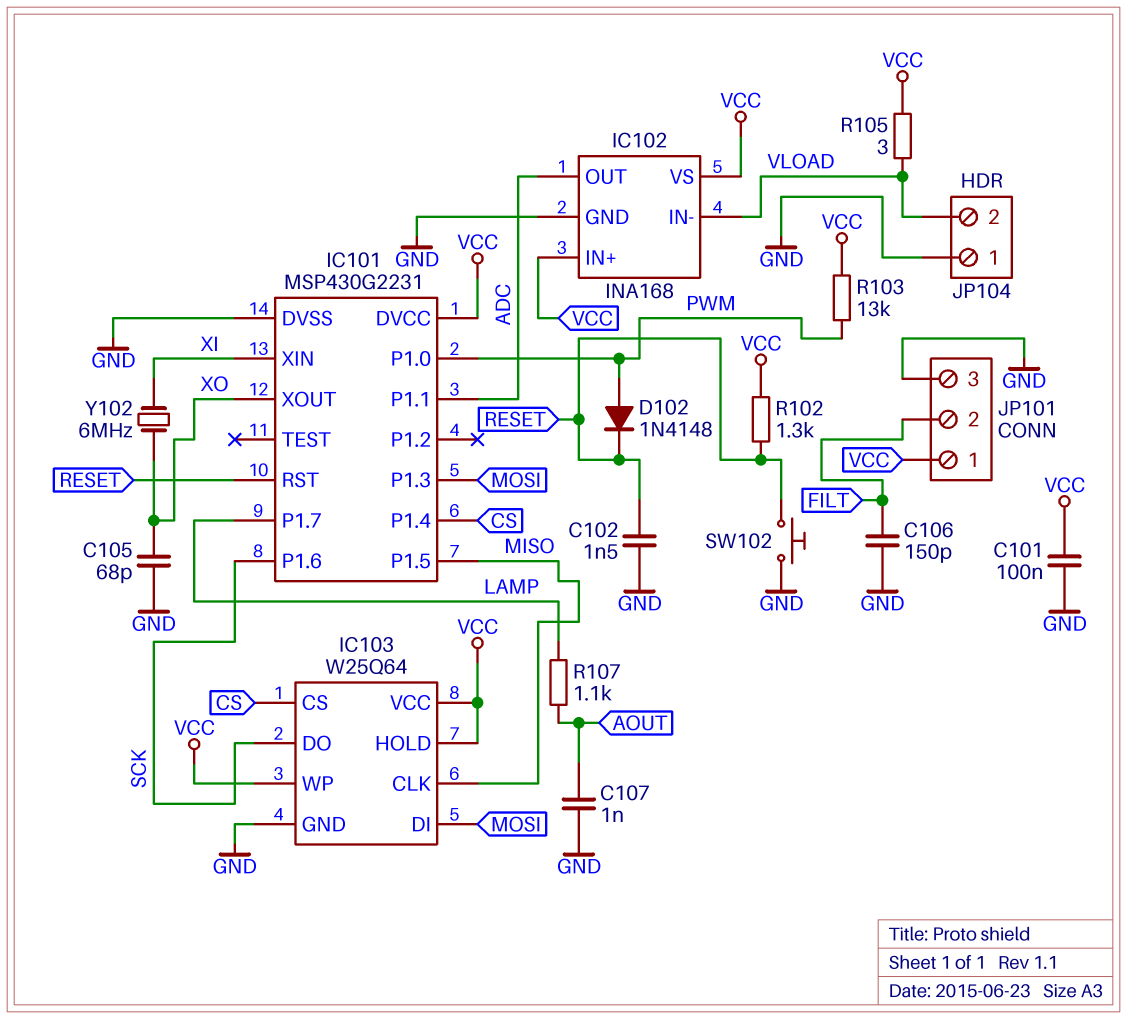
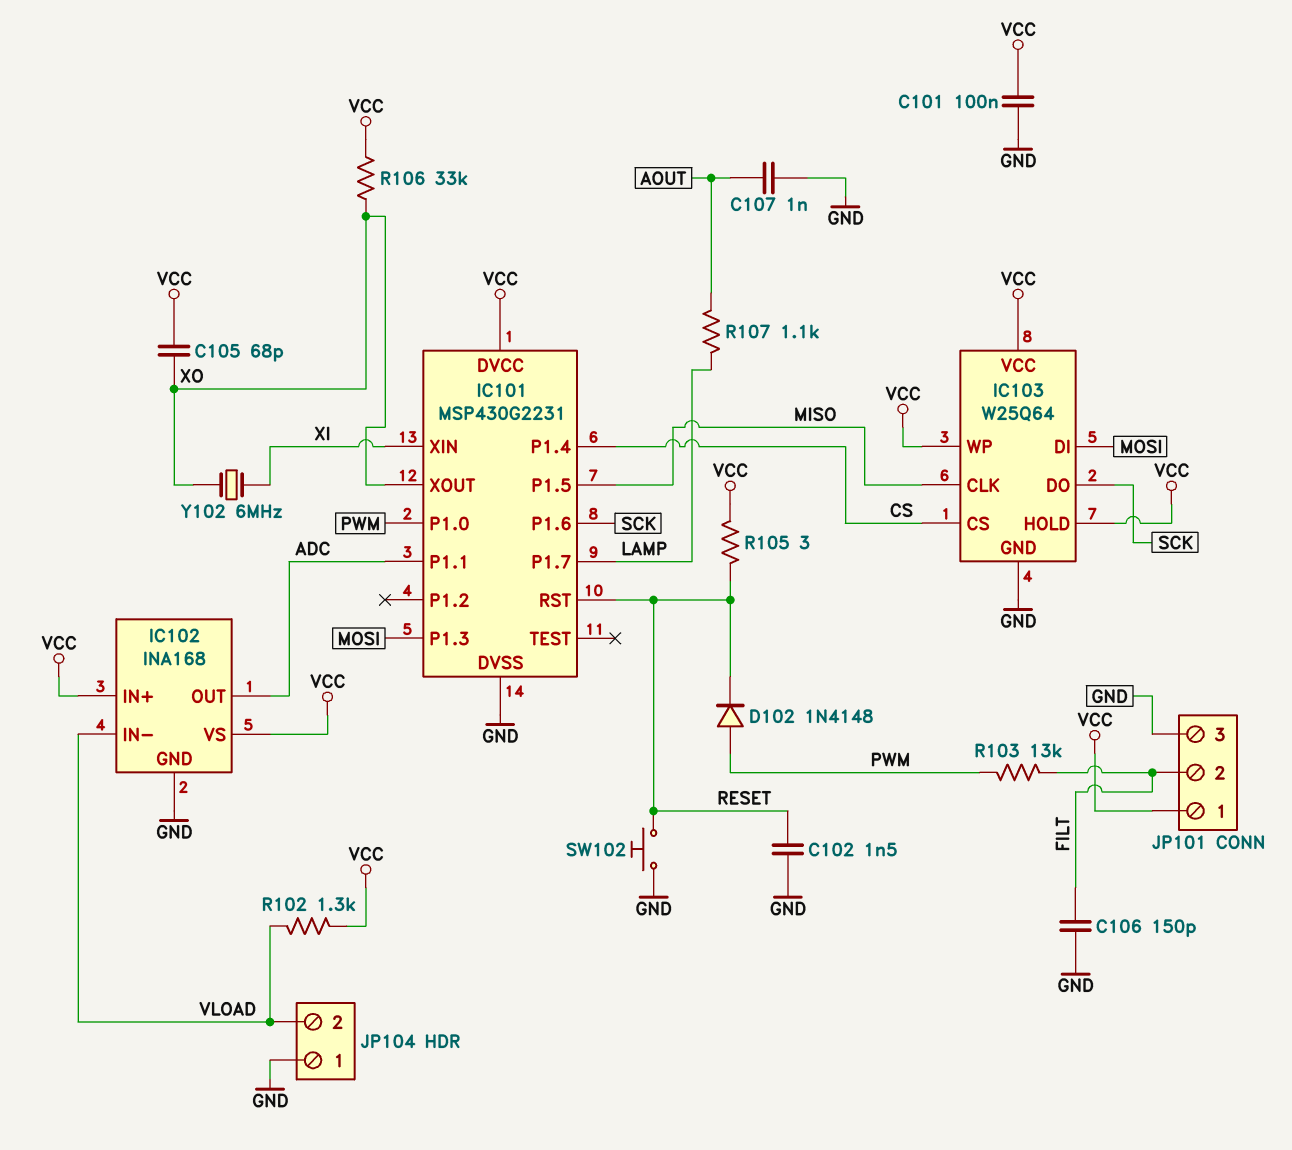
C105: 68pF (GND, XO) -> 68pF (VCC, XO)
R102: 1.3k (RESET, VCC) -> 1.3k (VCC, VLOAD)
R103: 13k (PWM, VCC) -> 13k (FILT, PWM)
R105: 3 (VCC, VLOAD) -> 3 (RESET, VCC)
R106: none -> 33k (VCC, XO)

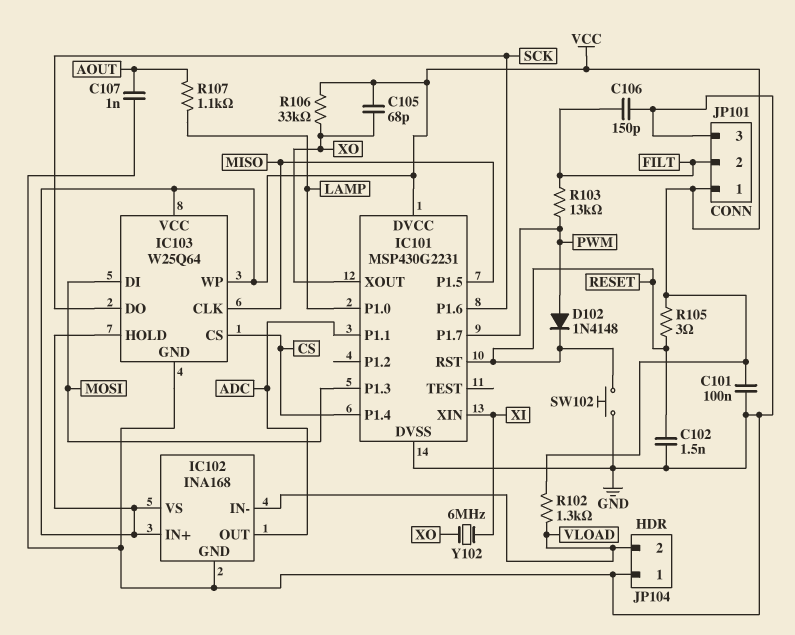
IC101 pin P1.0: PWM -> LAMP
IC101 pin P1.7: LAMP -> PWM

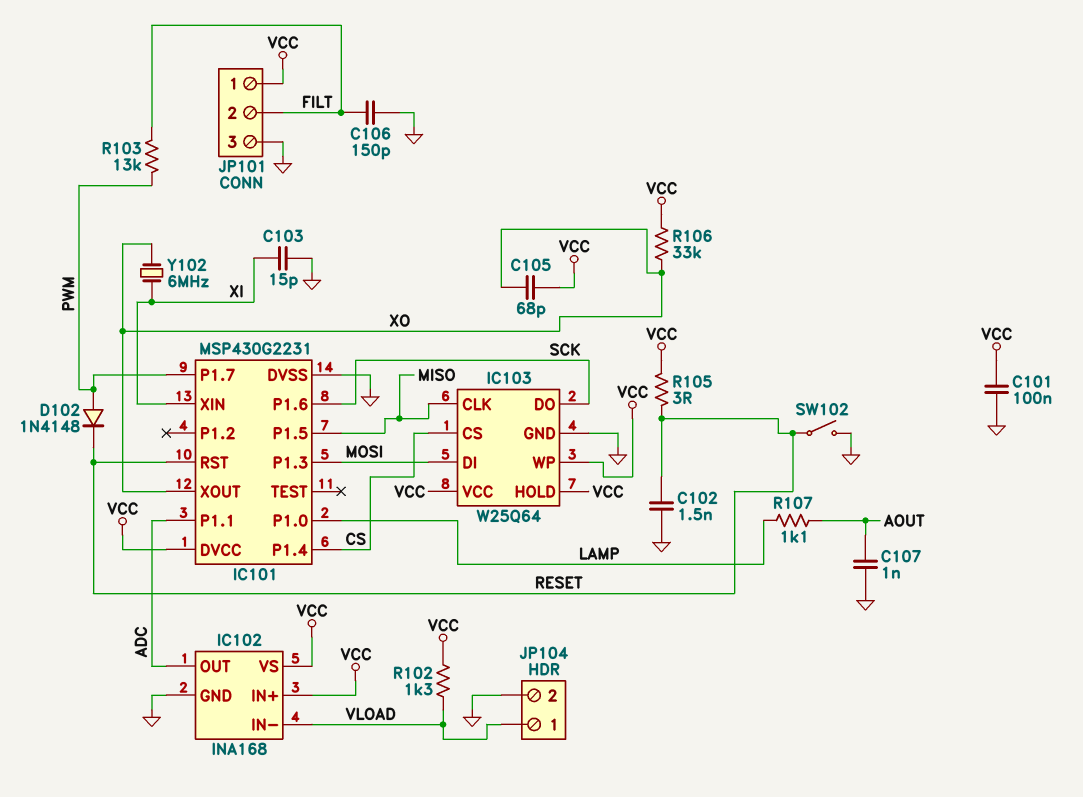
C103: none -> 15pF (GND, XI)
JP104 pin 1: GND -> VLOAD
JP104 pin 2: VLOAD -> GND
SW102: button (GND, RESET) -> switch (GND, RESET)

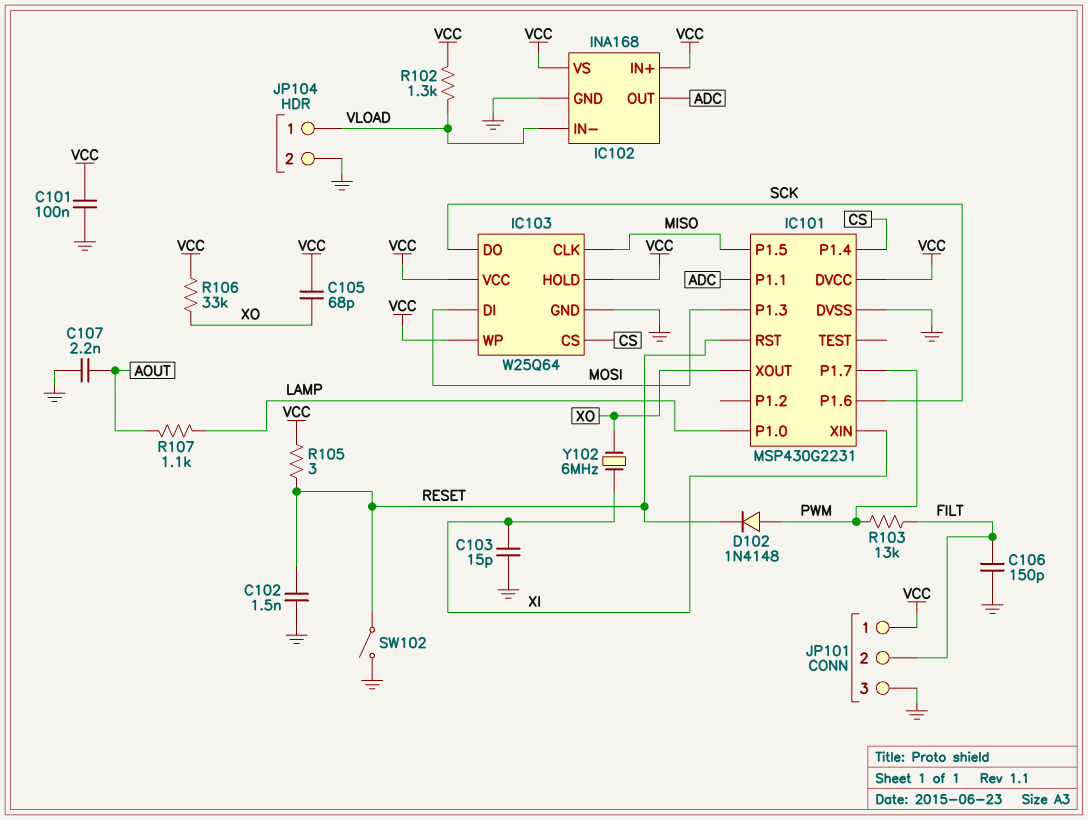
C107: 1nF (AOUT, GND) -> 2.2nF (AOUT, GND)

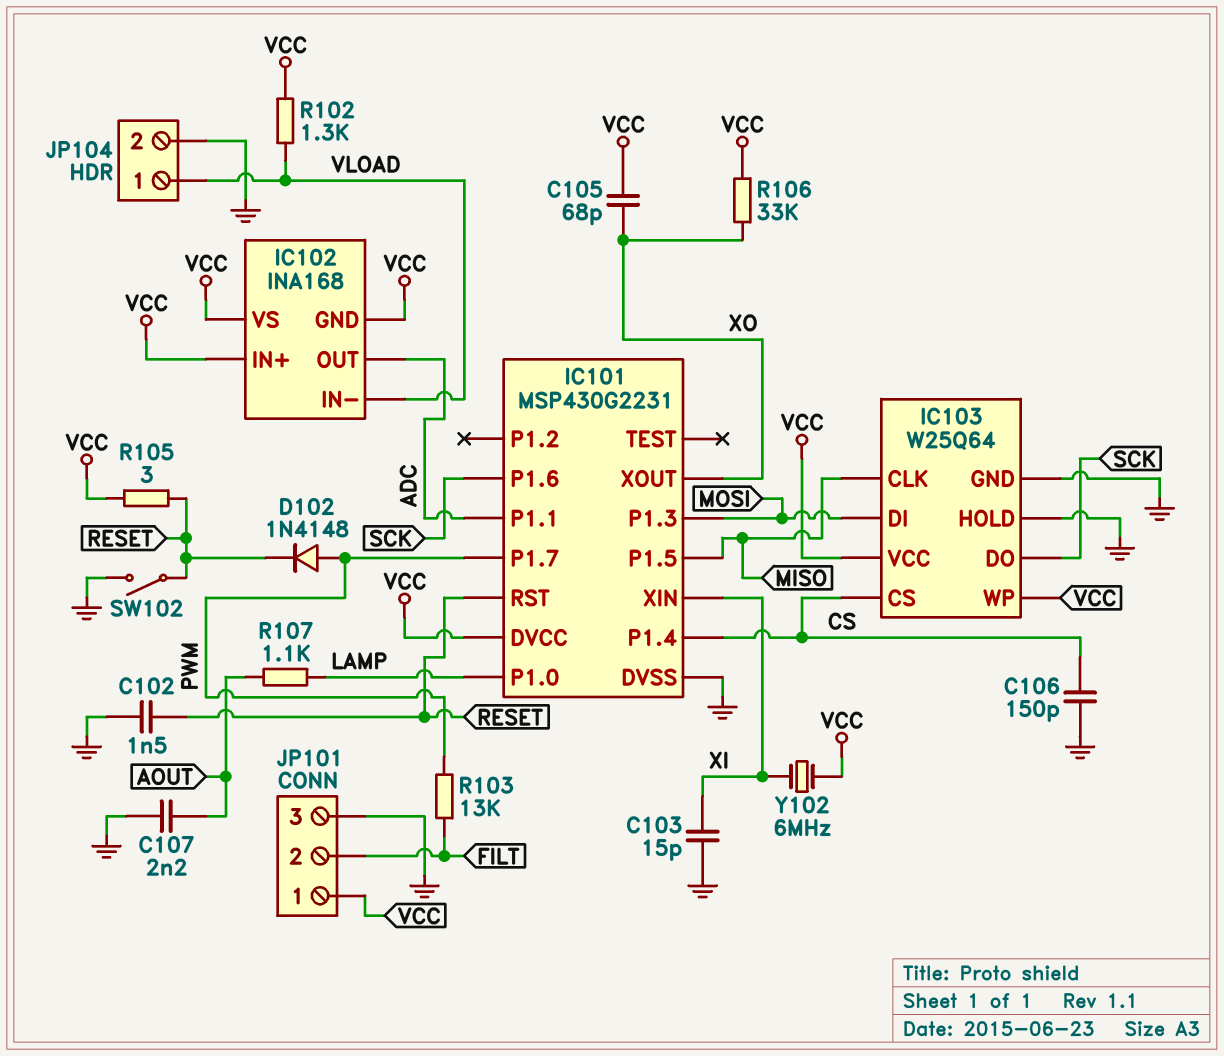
C101: 100nF (GND, VCC) -> none
C106: 150pF (FILT, GND) -> 150pF (CS, GND)
IC102 pin GND: GND -> VCC
IC103 pin HOLD: VCC -> GND
Y102: 6MHz (XI, XO) -> 6MHz (VCC, XI)

